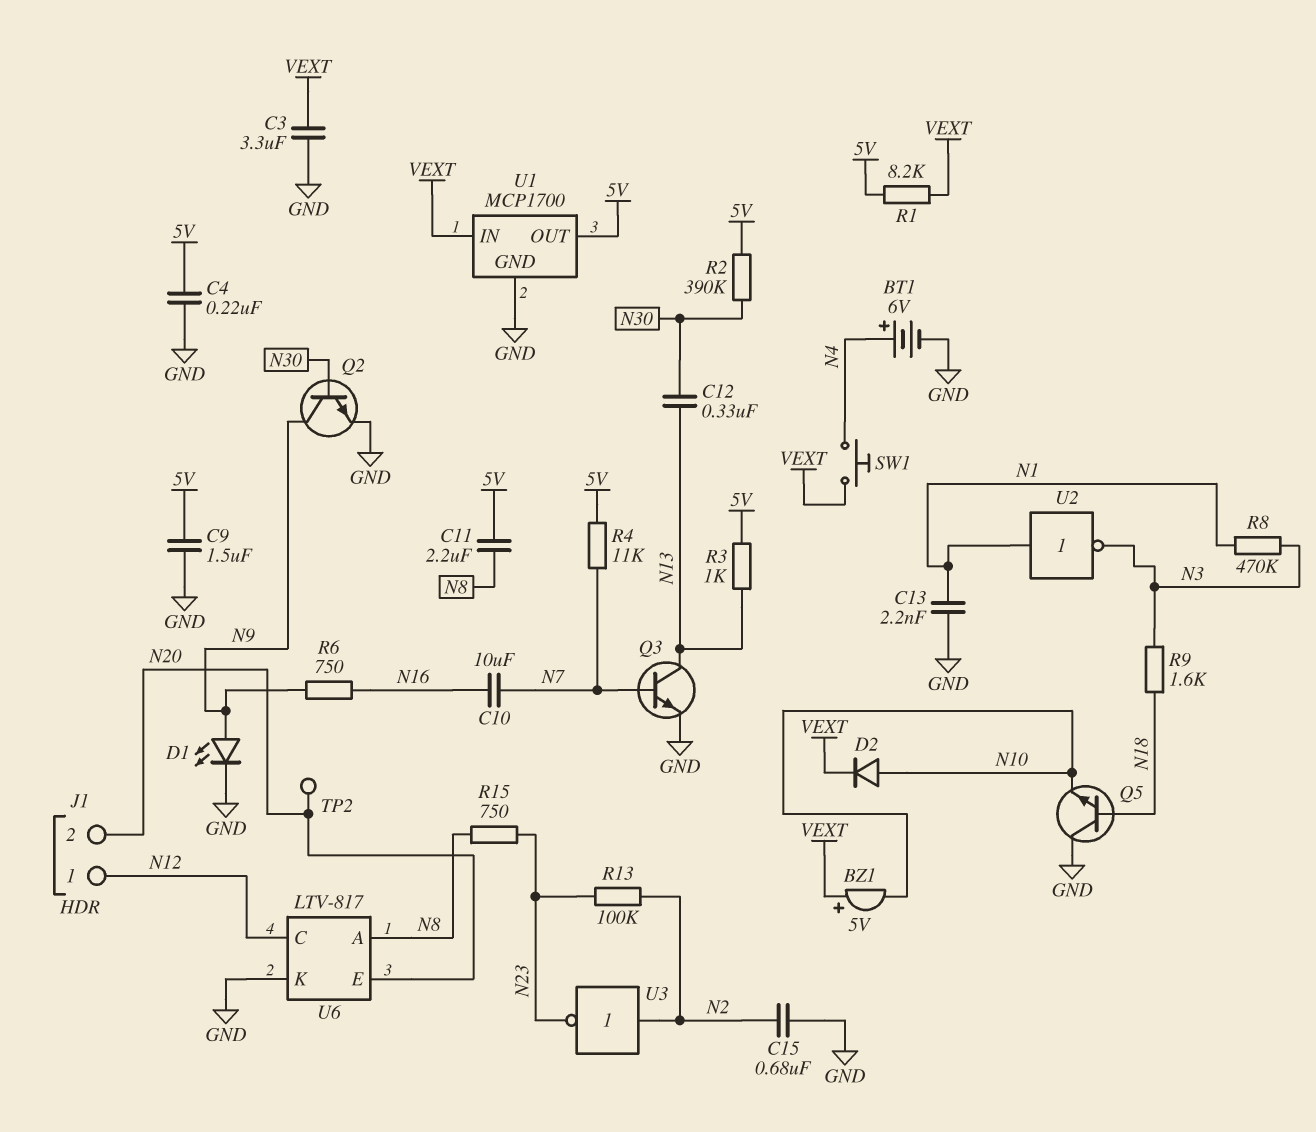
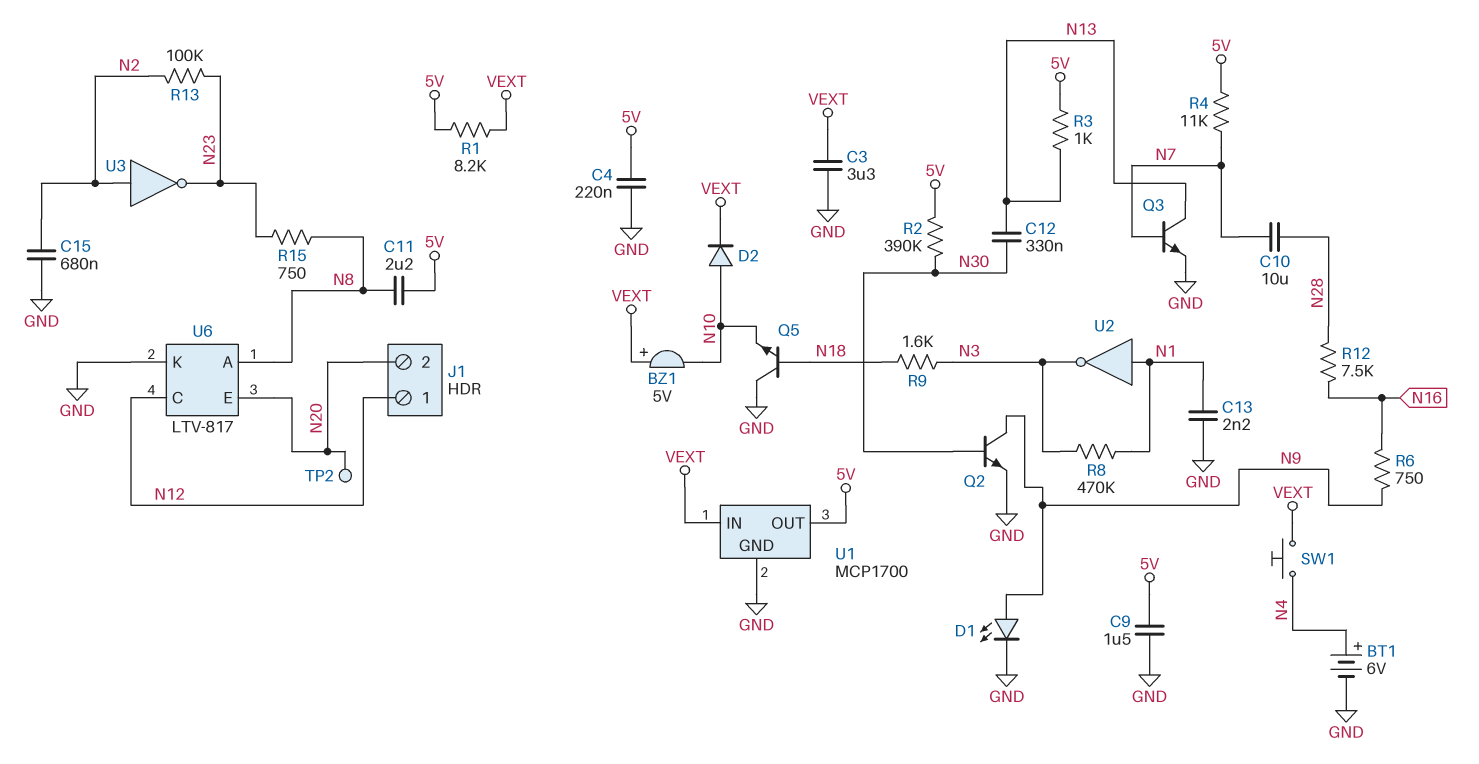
C10: 10uF (N7, N16) -> 10uF (N7, N28)
R12: none -> 7.5k (N16, N28)

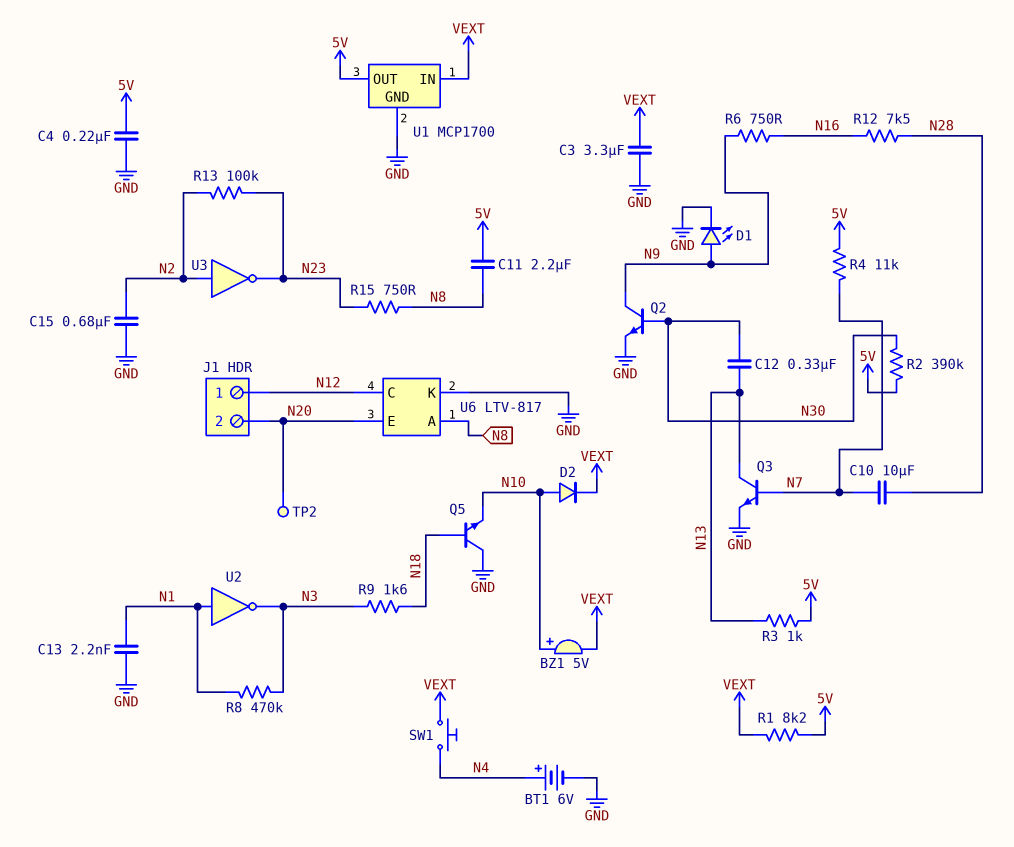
BZ1: buzzer 5V (plus VEXT, minus N10) -> buzzer 5V (plus N10, minus VEXT)
C9: 1.5uF (5V, GND) -> none

